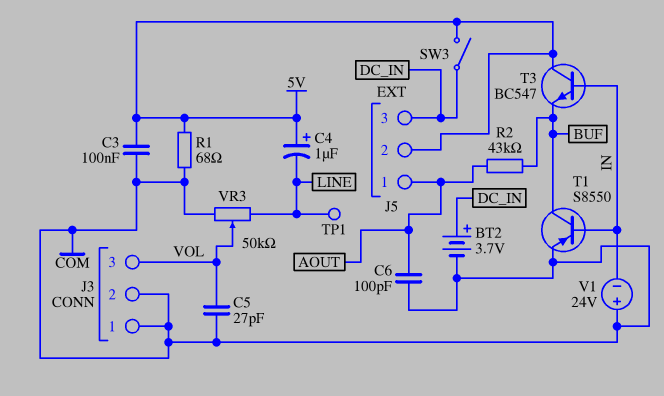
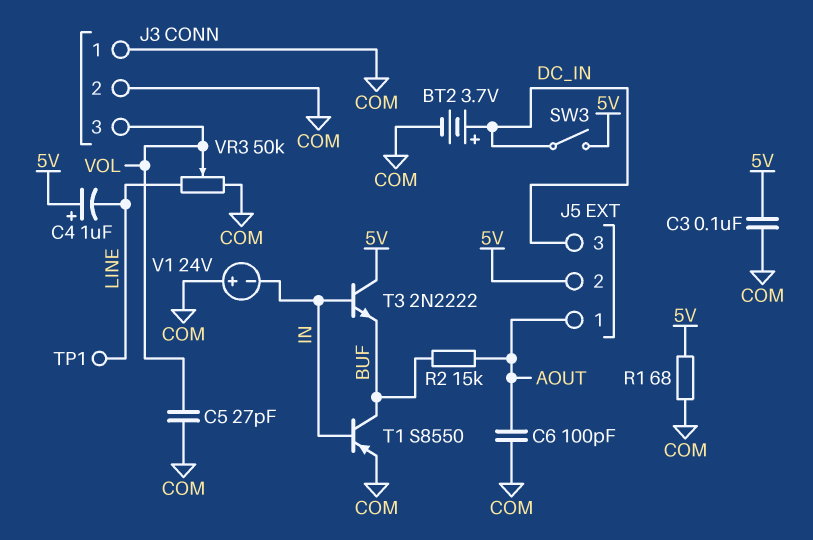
R2: 43k (AOUT, BUF) -> 15k (AOUT, BUF)
T3: NPN BC547 (B IN, C 5V, E BUF) -> NPN 2N2222 (B IN, C 5V, E BUF)

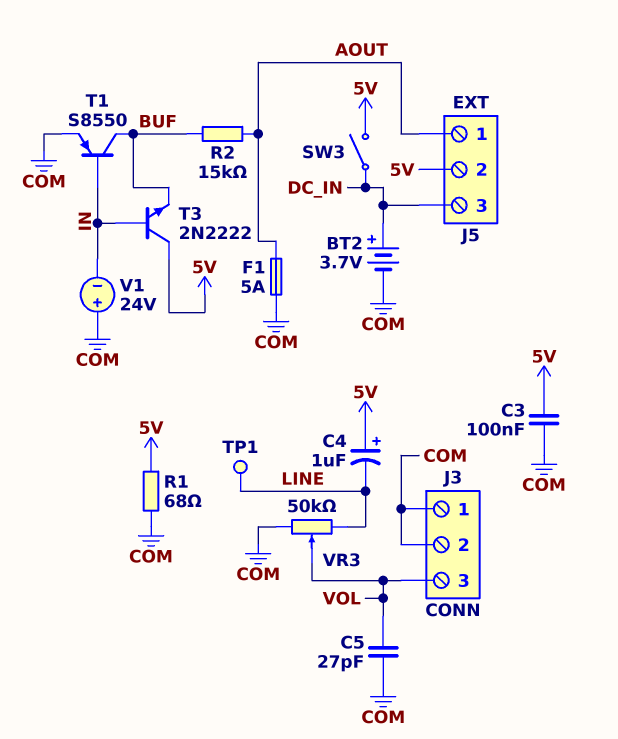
C6: 100pF (AOUT, COM) -> none
F1: none -> 5A (AOUT, COM)

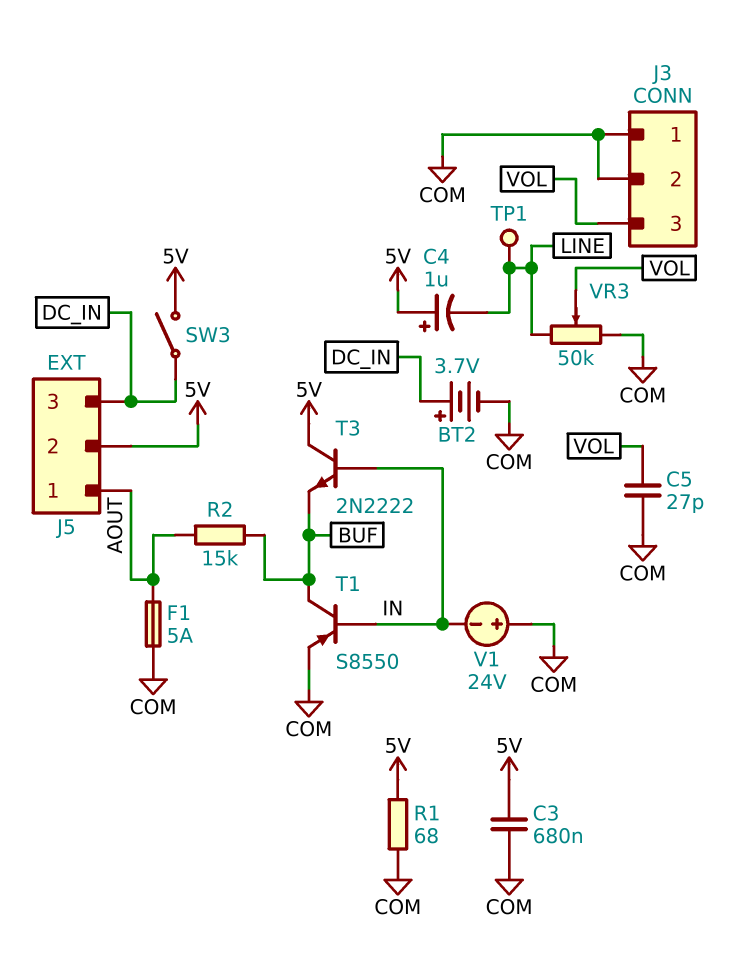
C3: 100nF (5V, COM) -> 680nF (5V, COM)

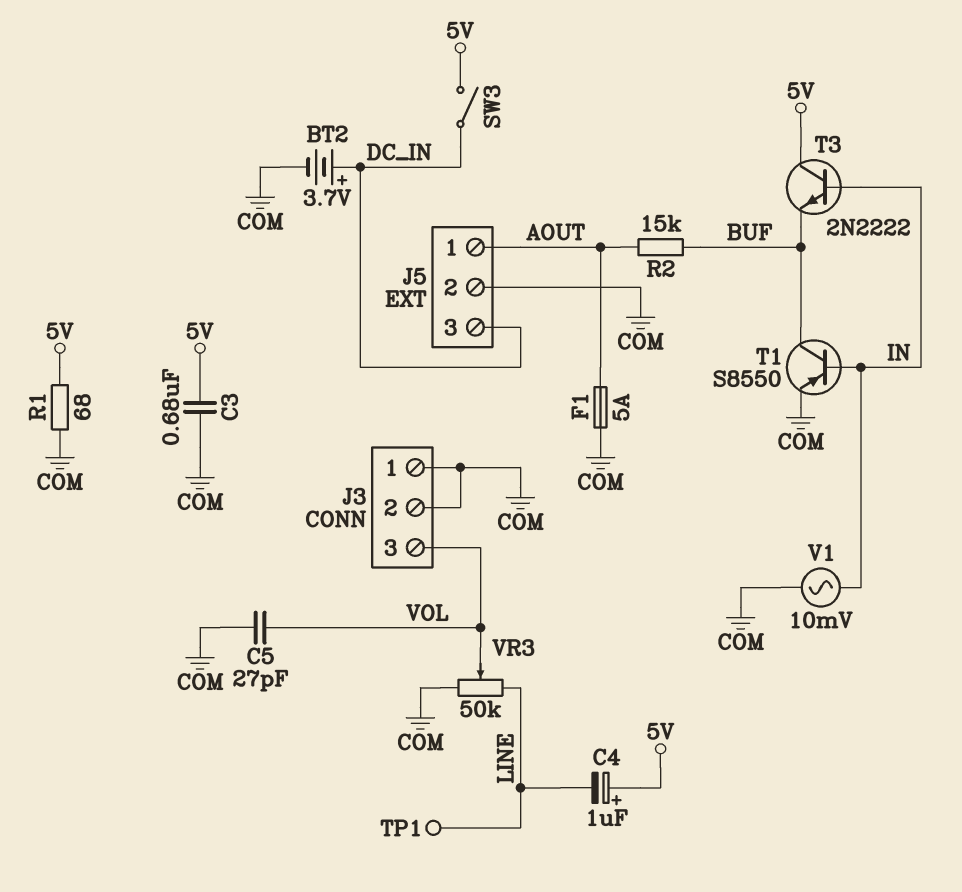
J5 pin 2: 5V -> COM
V1: 24V (plus COM, minus IN) -> AC 10mV (COM, IN)

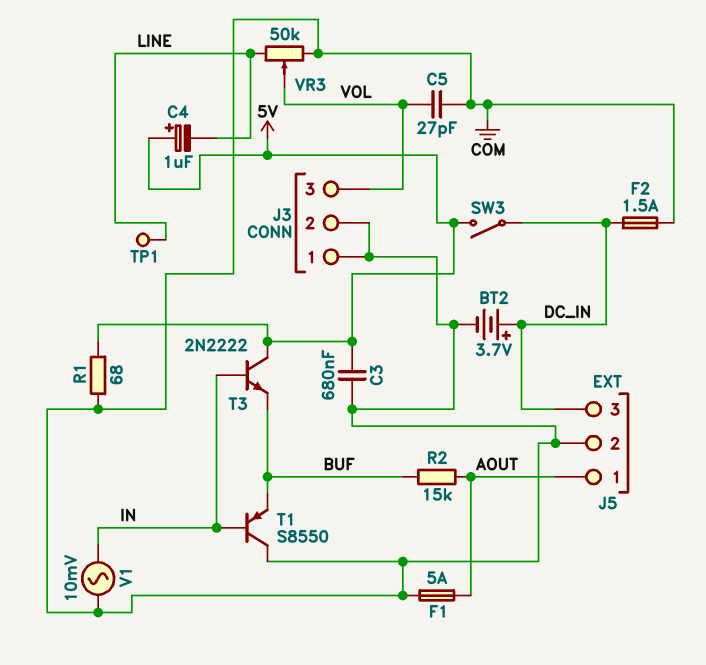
F2: none -> 1.5A (COM, DC_IN)
T1: PNP S8550 (B IN, C BUF, E COM) -> PNP S8550 (B IN, C COM, E BUF)

